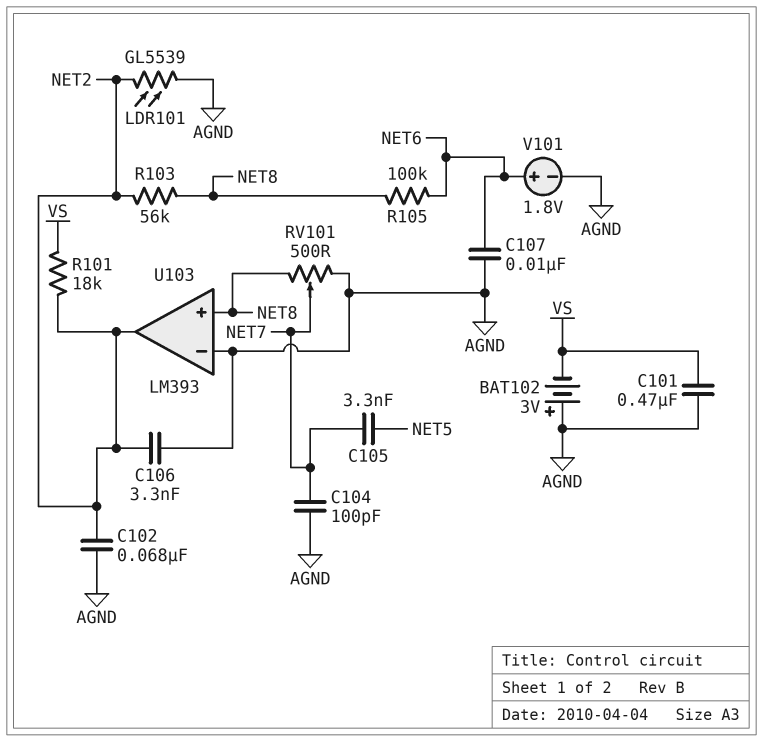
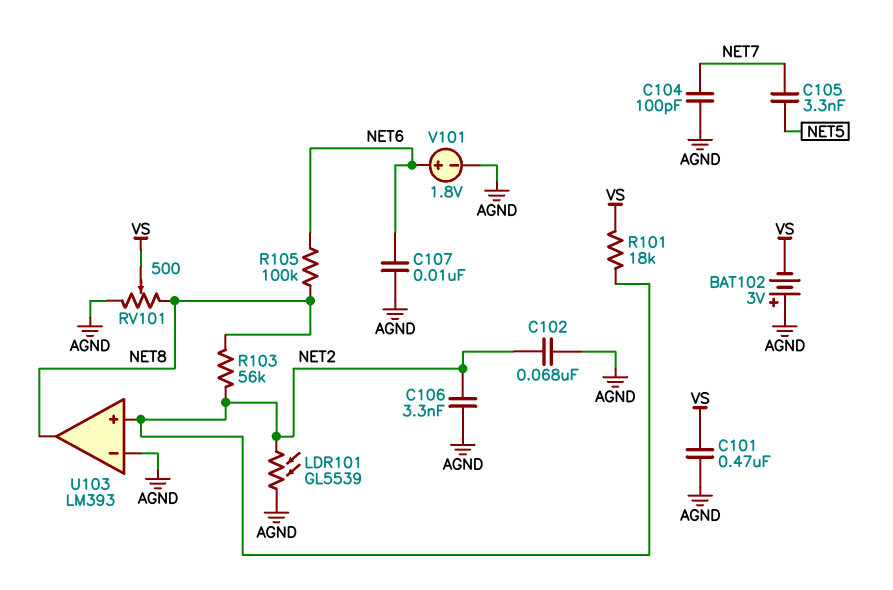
RV101: 500 (AGND, NET8, wiper NET7) -> 500 (AGND, NET8, wiper VS)
U103 pin in+: NET8 -> NET2
U103 pin out: NET2 -> NET8

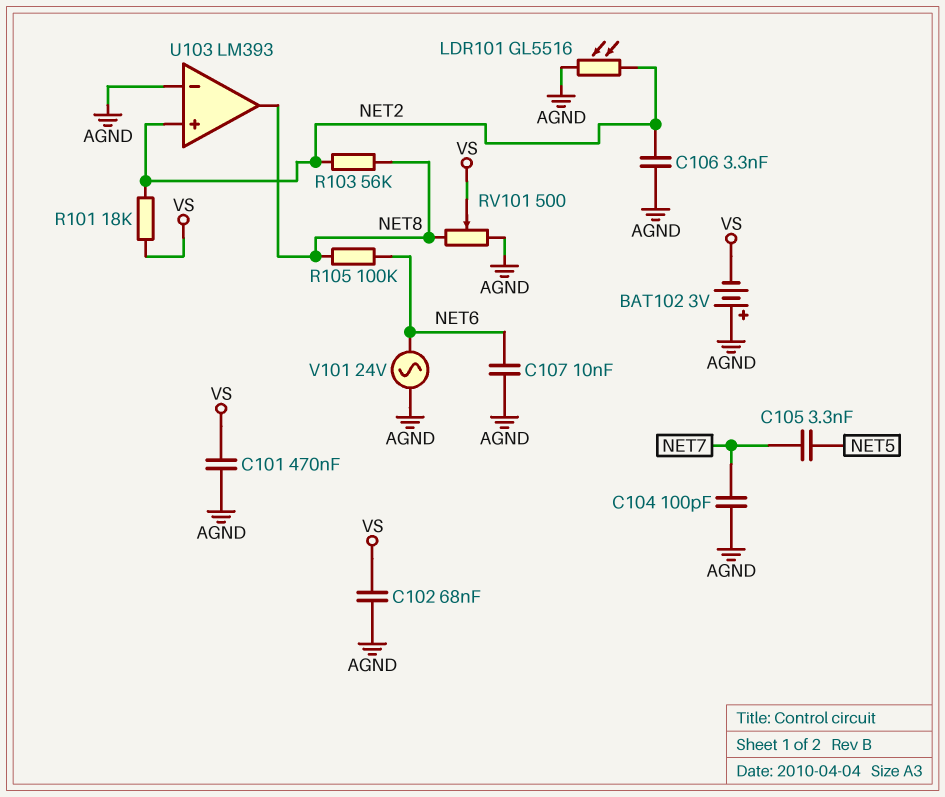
C102: 68nF (AGND, NET2) -> 68nF (AGND, VS)
LDR101: GL5539 (AGND, NET2) -> GL5516 (AGND, NET2)
V101: 1.8V (plus NET6, minus AGND) -> AC 24V (AGND, NET6)

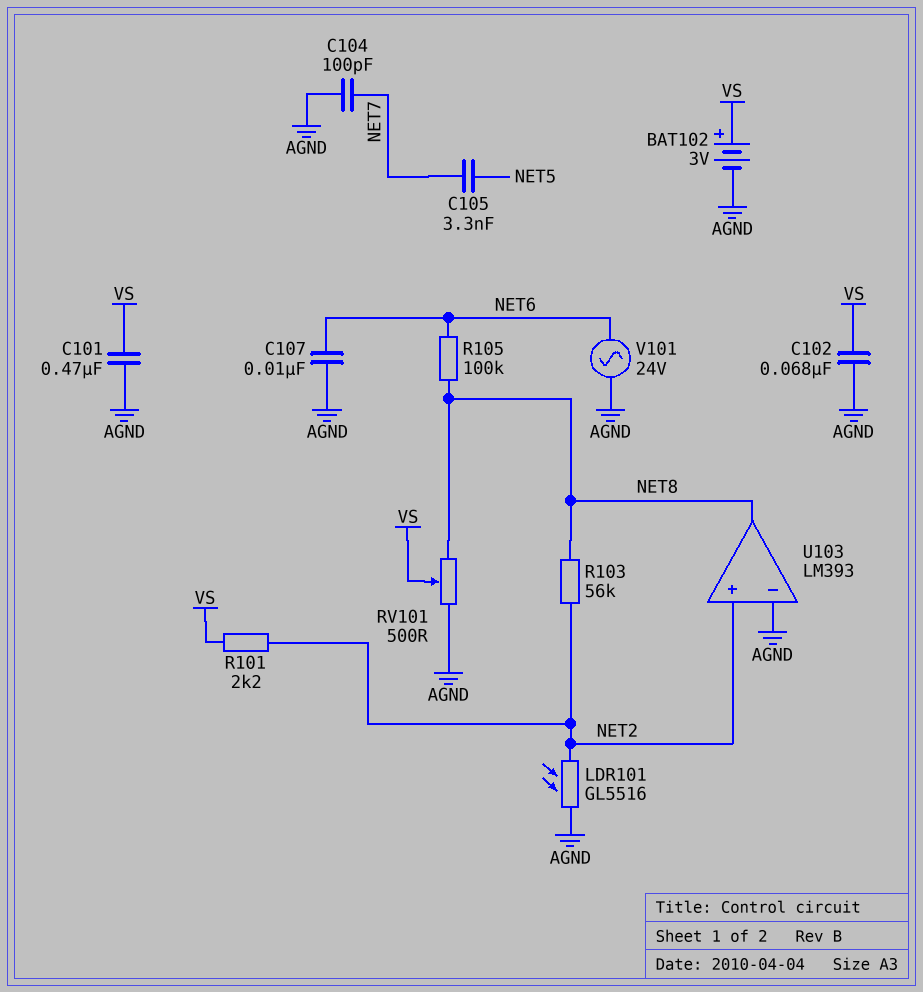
BAT102: 3V (plus AGND, minus VS) -> 3V (plus VS, minus AGND)
C106: 3.3nF (AGND, NET2) -> none
R101: 18k (NET2, VS) -> 2.2k (NET2, VS)

